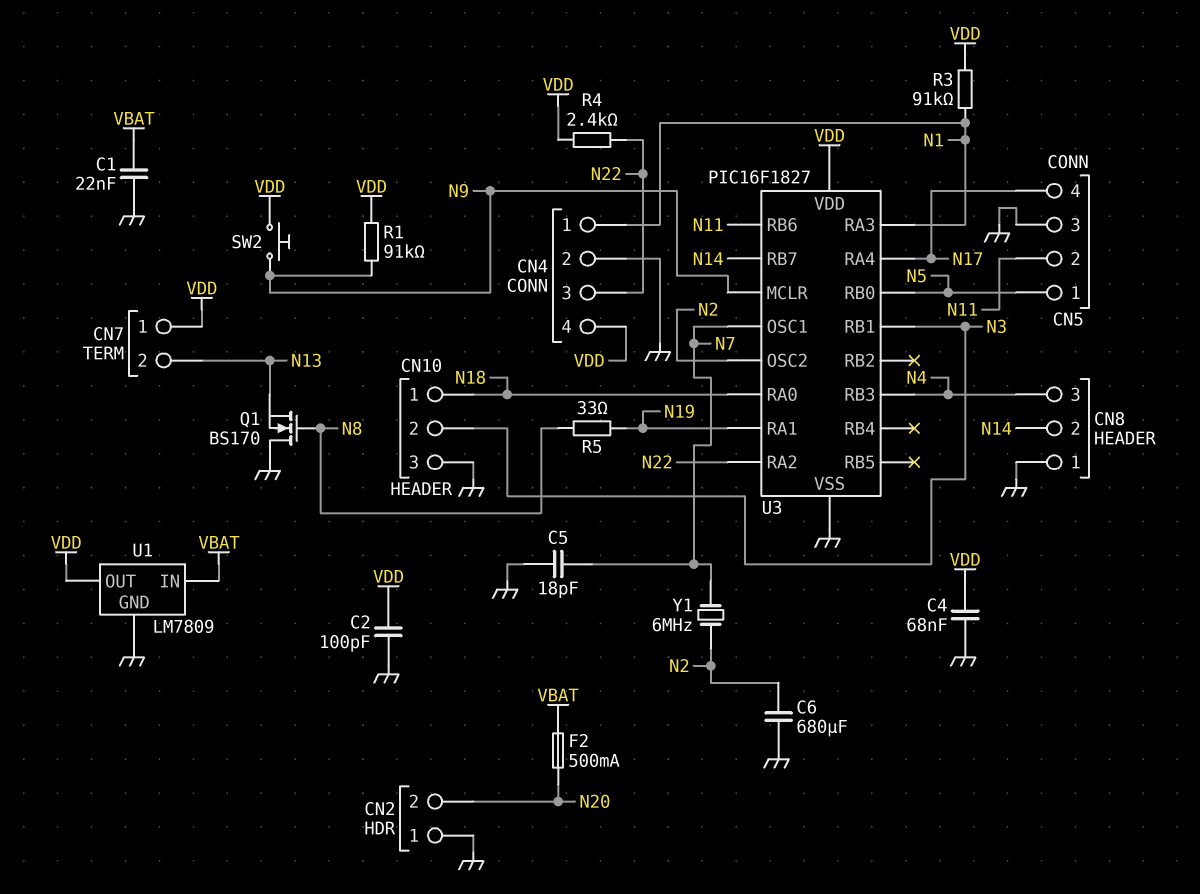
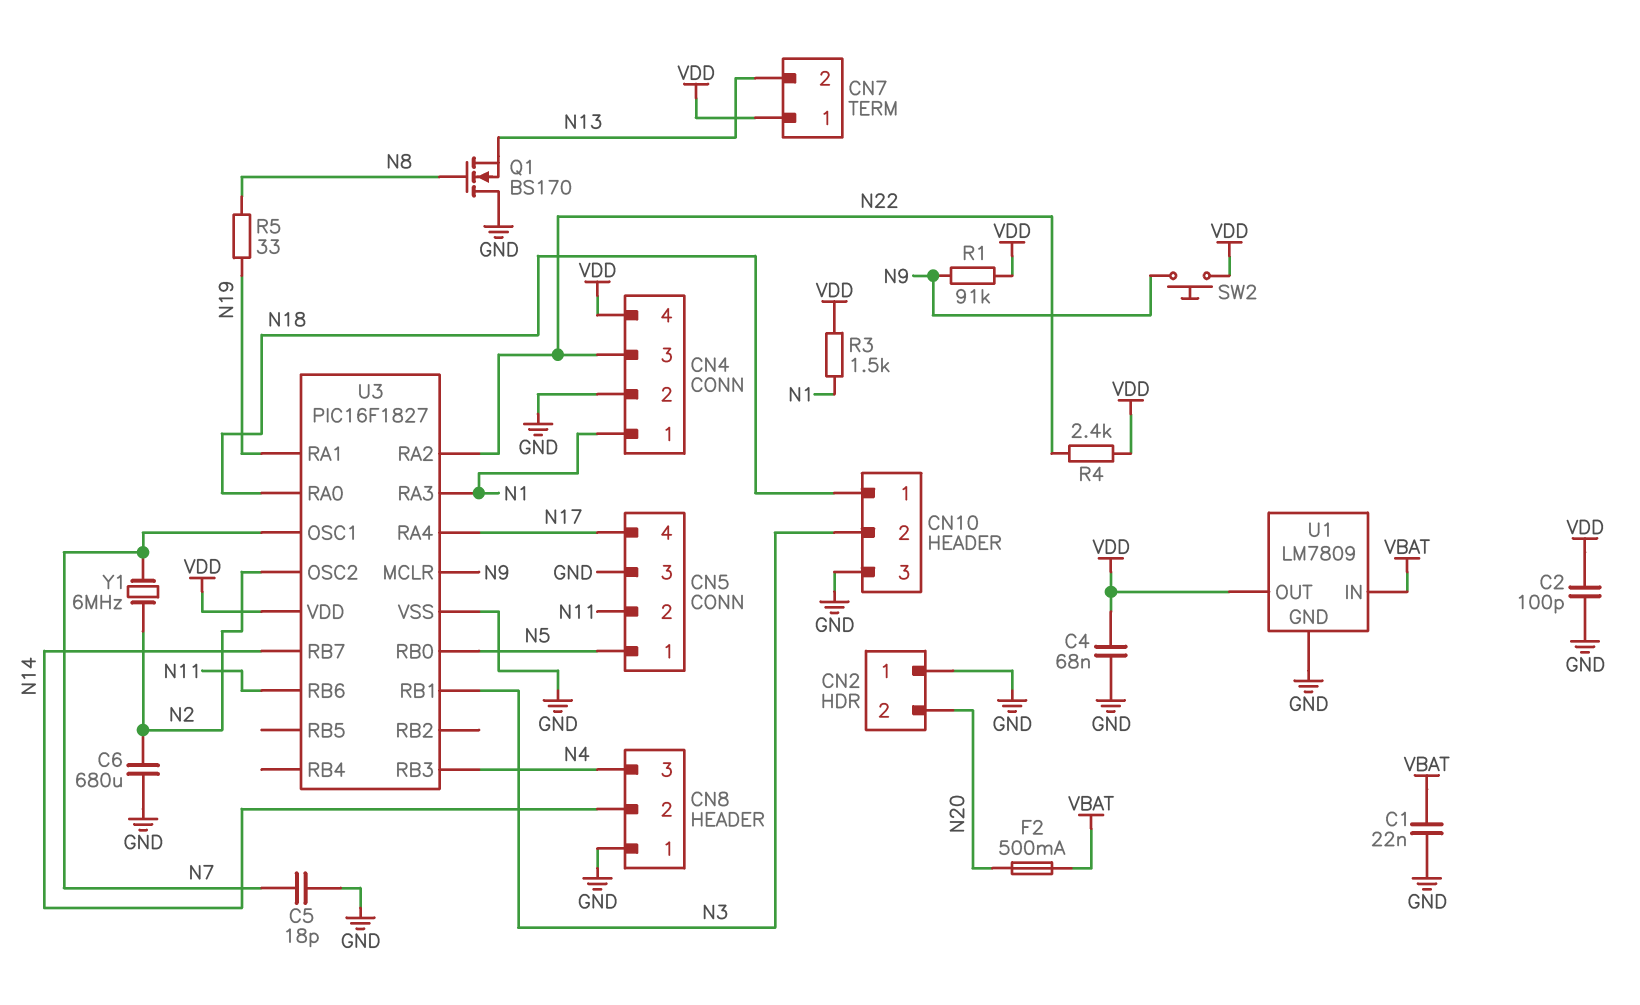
R3: 91k (N1, VDD) -> 1.5k (N1, VDD)

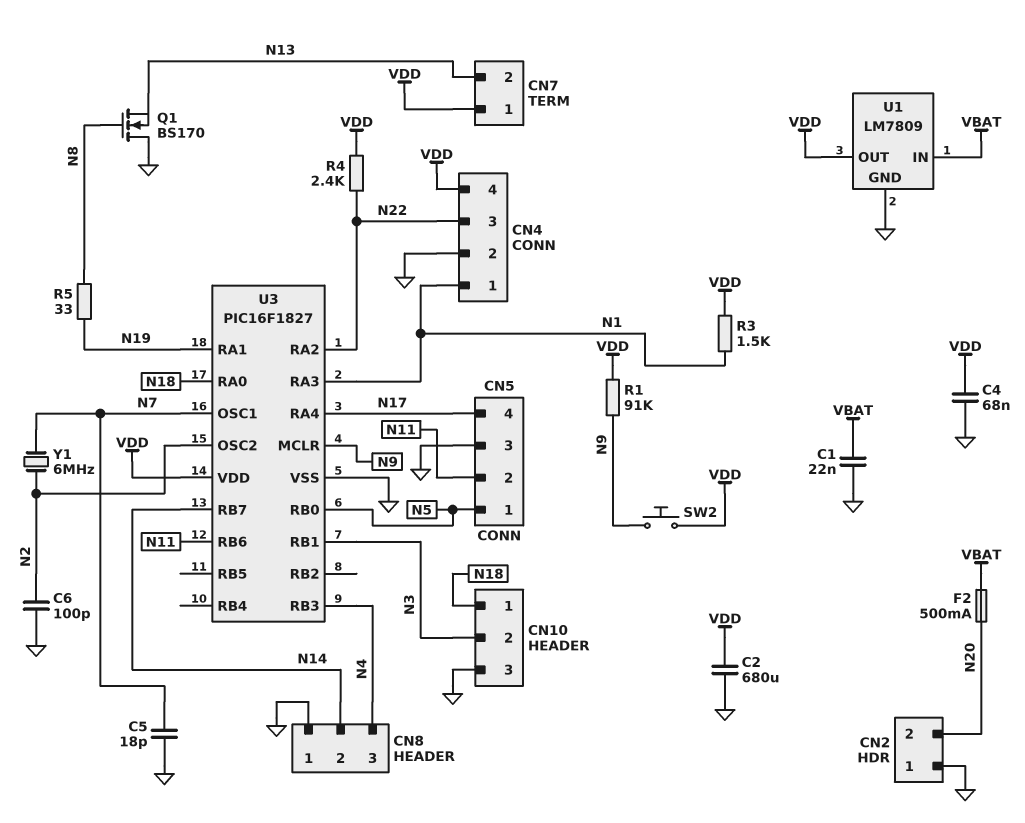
C2: 100pF (GND, VDD) -> 680uF (GND, VDD)
C6: 680uF (GND, N2) -> 100pF (GND, N2)

